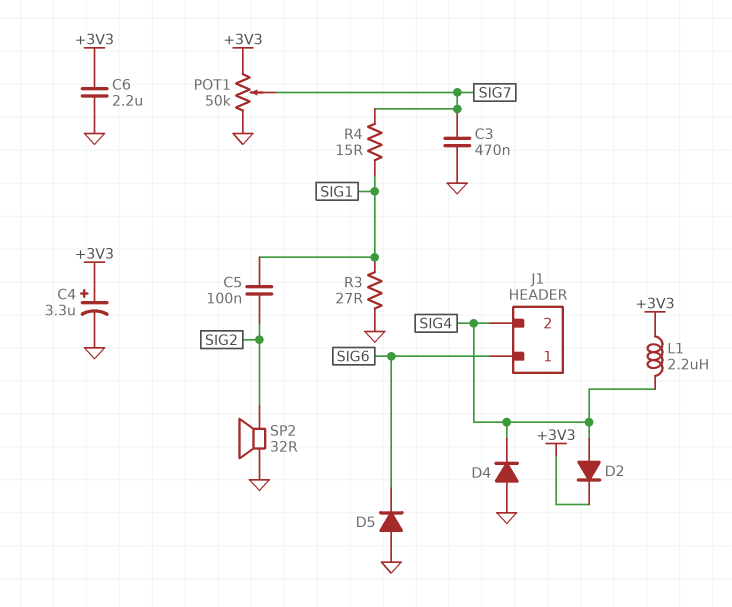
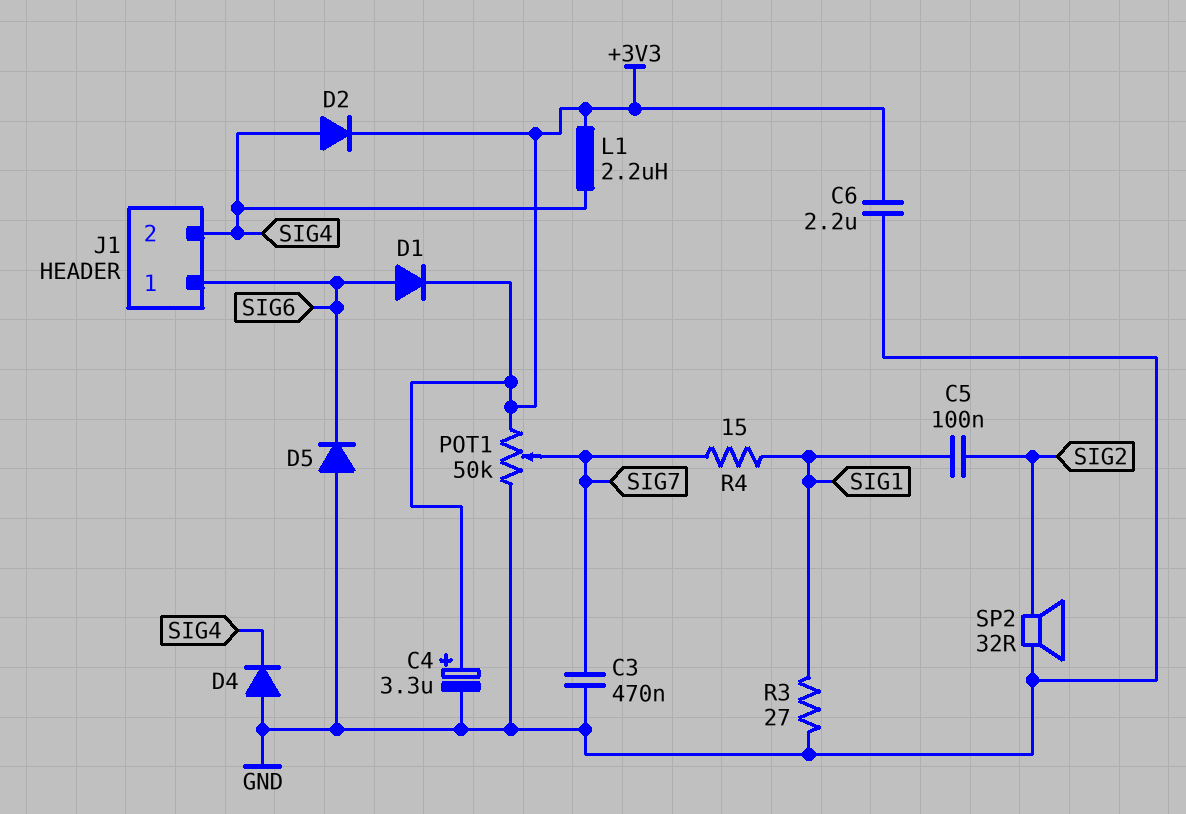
D1: none -> diode (A SIG6, K +3V3)

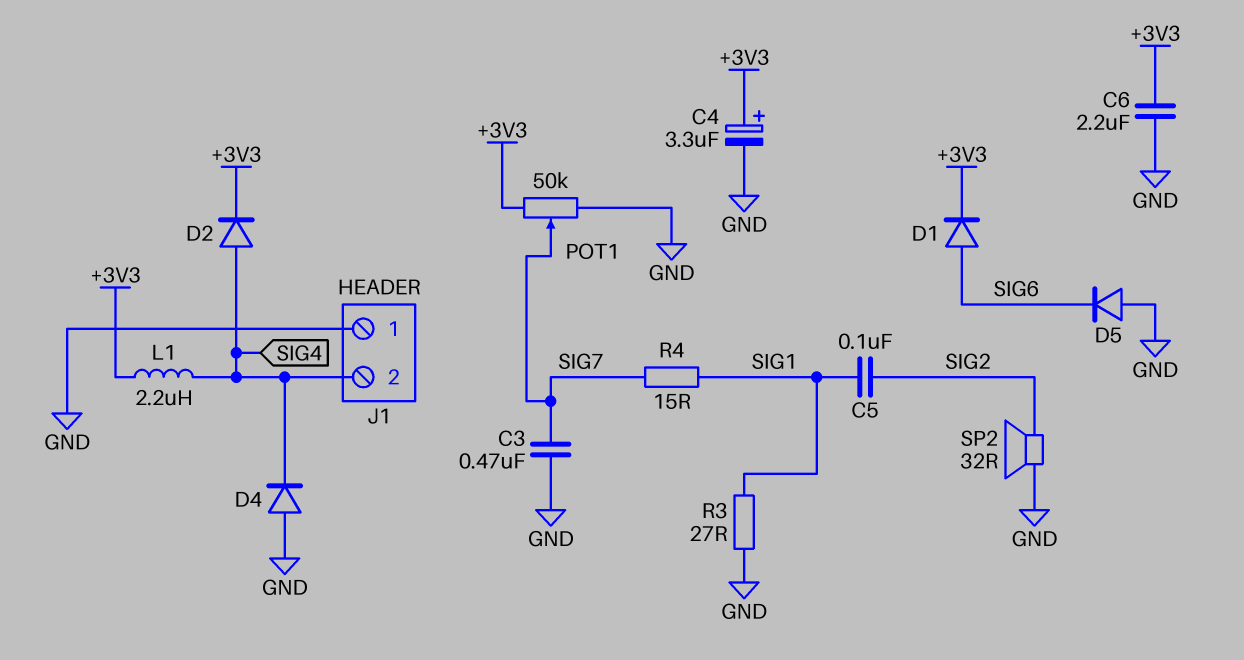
J1 pin 1: SIG6 -> GND

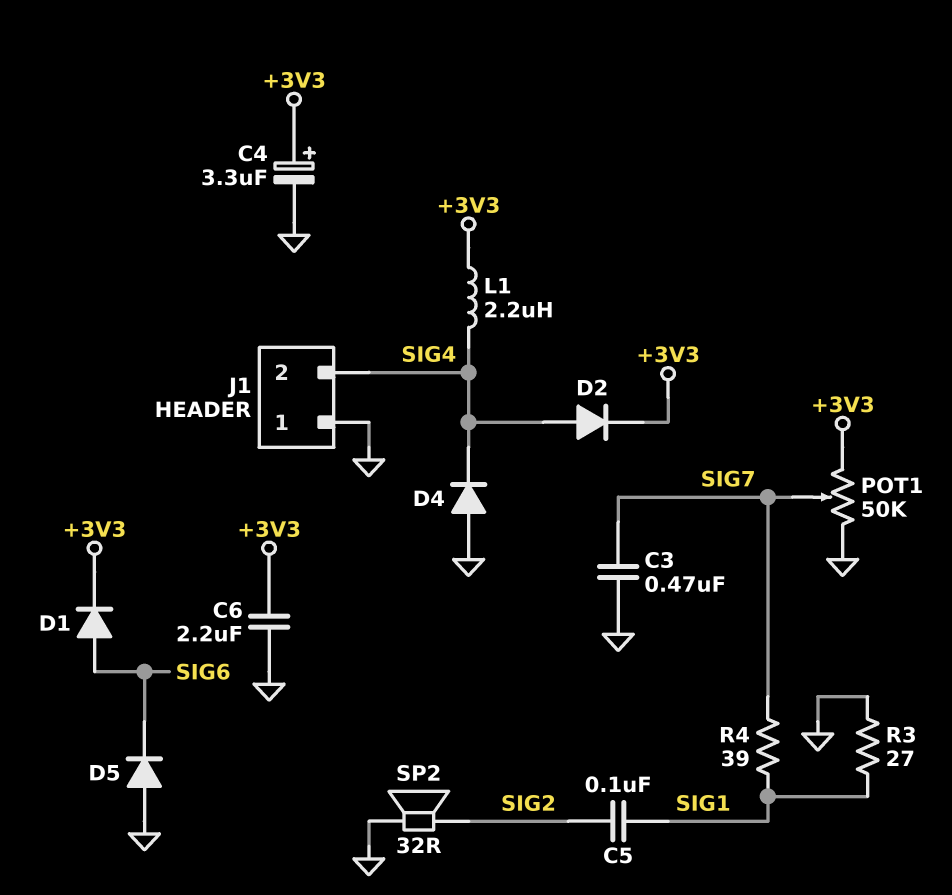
R4: 15 (SIG1, SIG7) -> 39 (SIG1, SIG7)

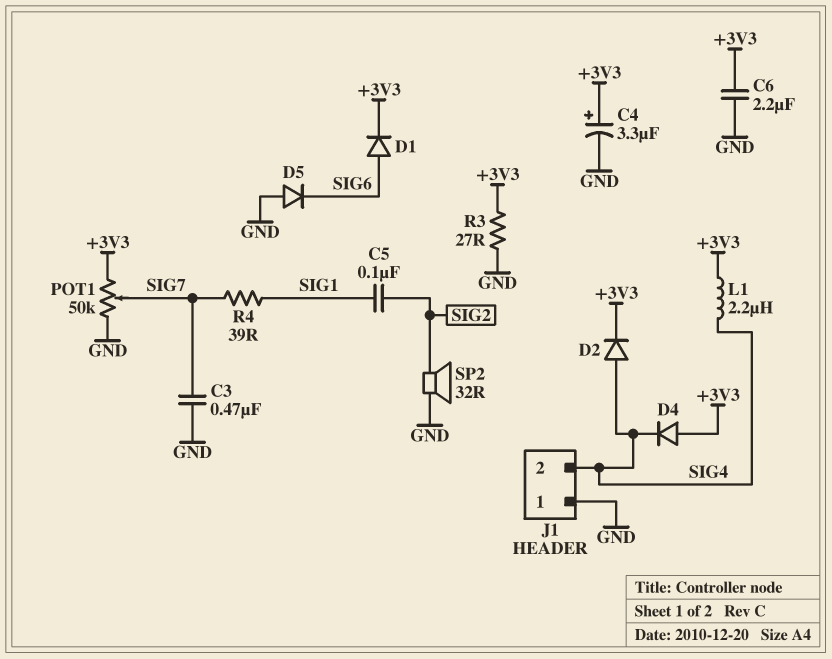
D4: diode (A GND, K SIG4) -> diode (A +3V3, K SIG4)
R3: 27 (GND, SIG1) -> 27 (+3V3, GND)

